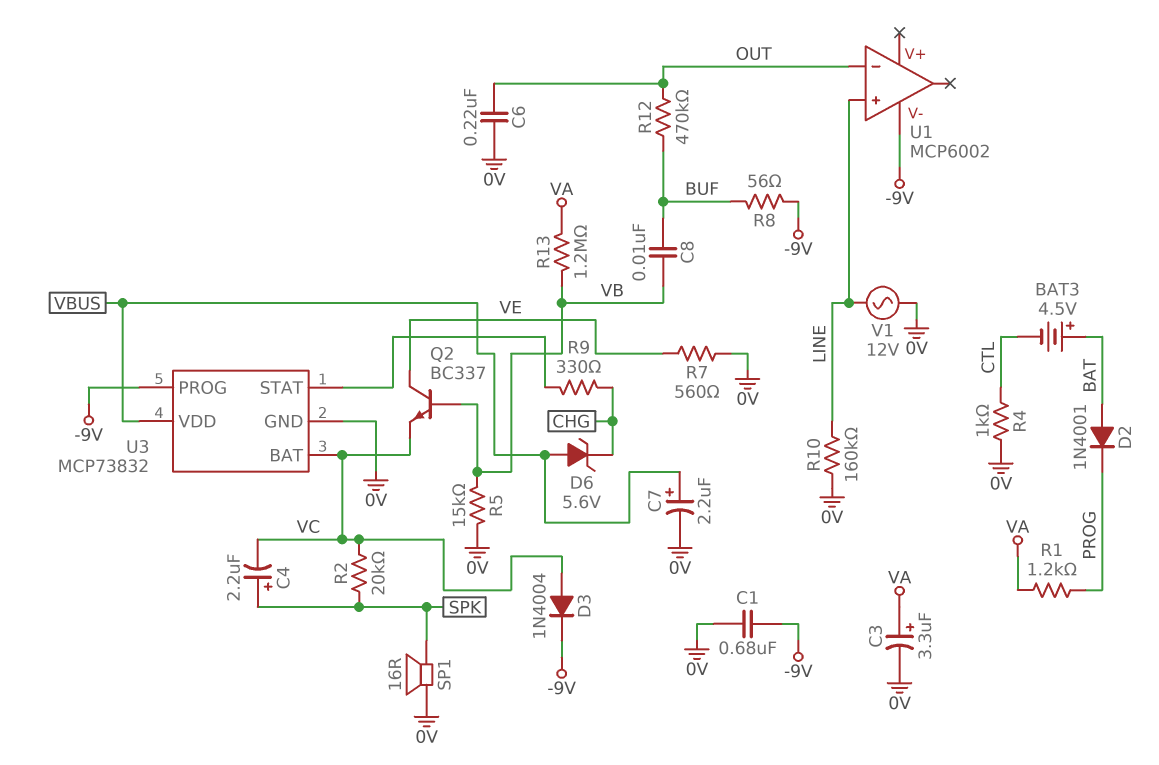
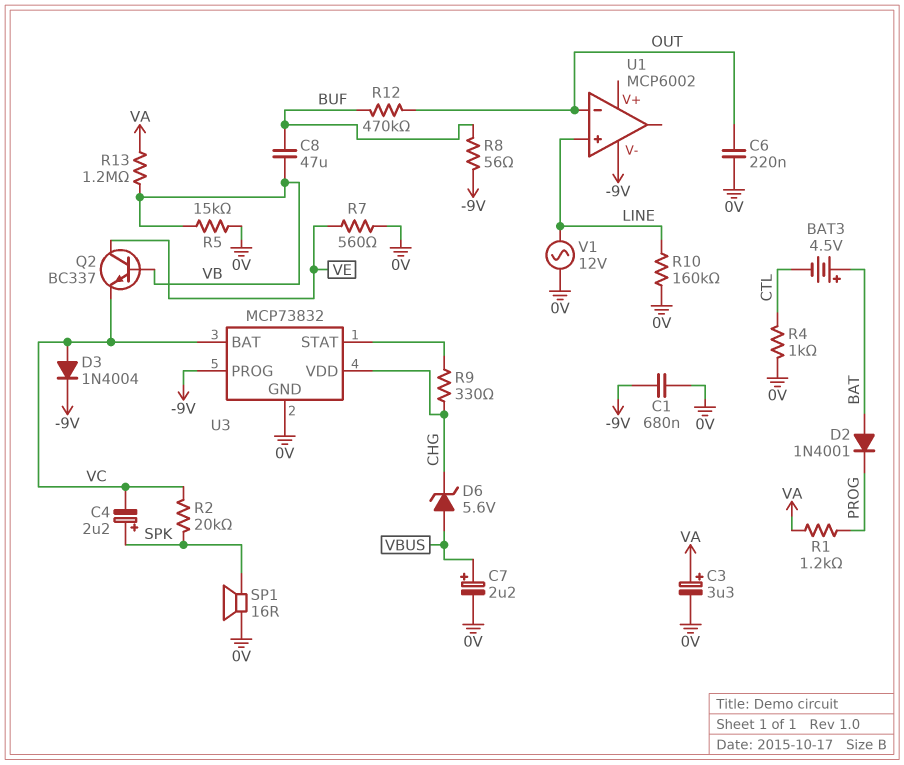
C8: 10nF (BUF, VB) -> 47uF (BUF, VB)
U3 pin VDD: VBUS -> CHG

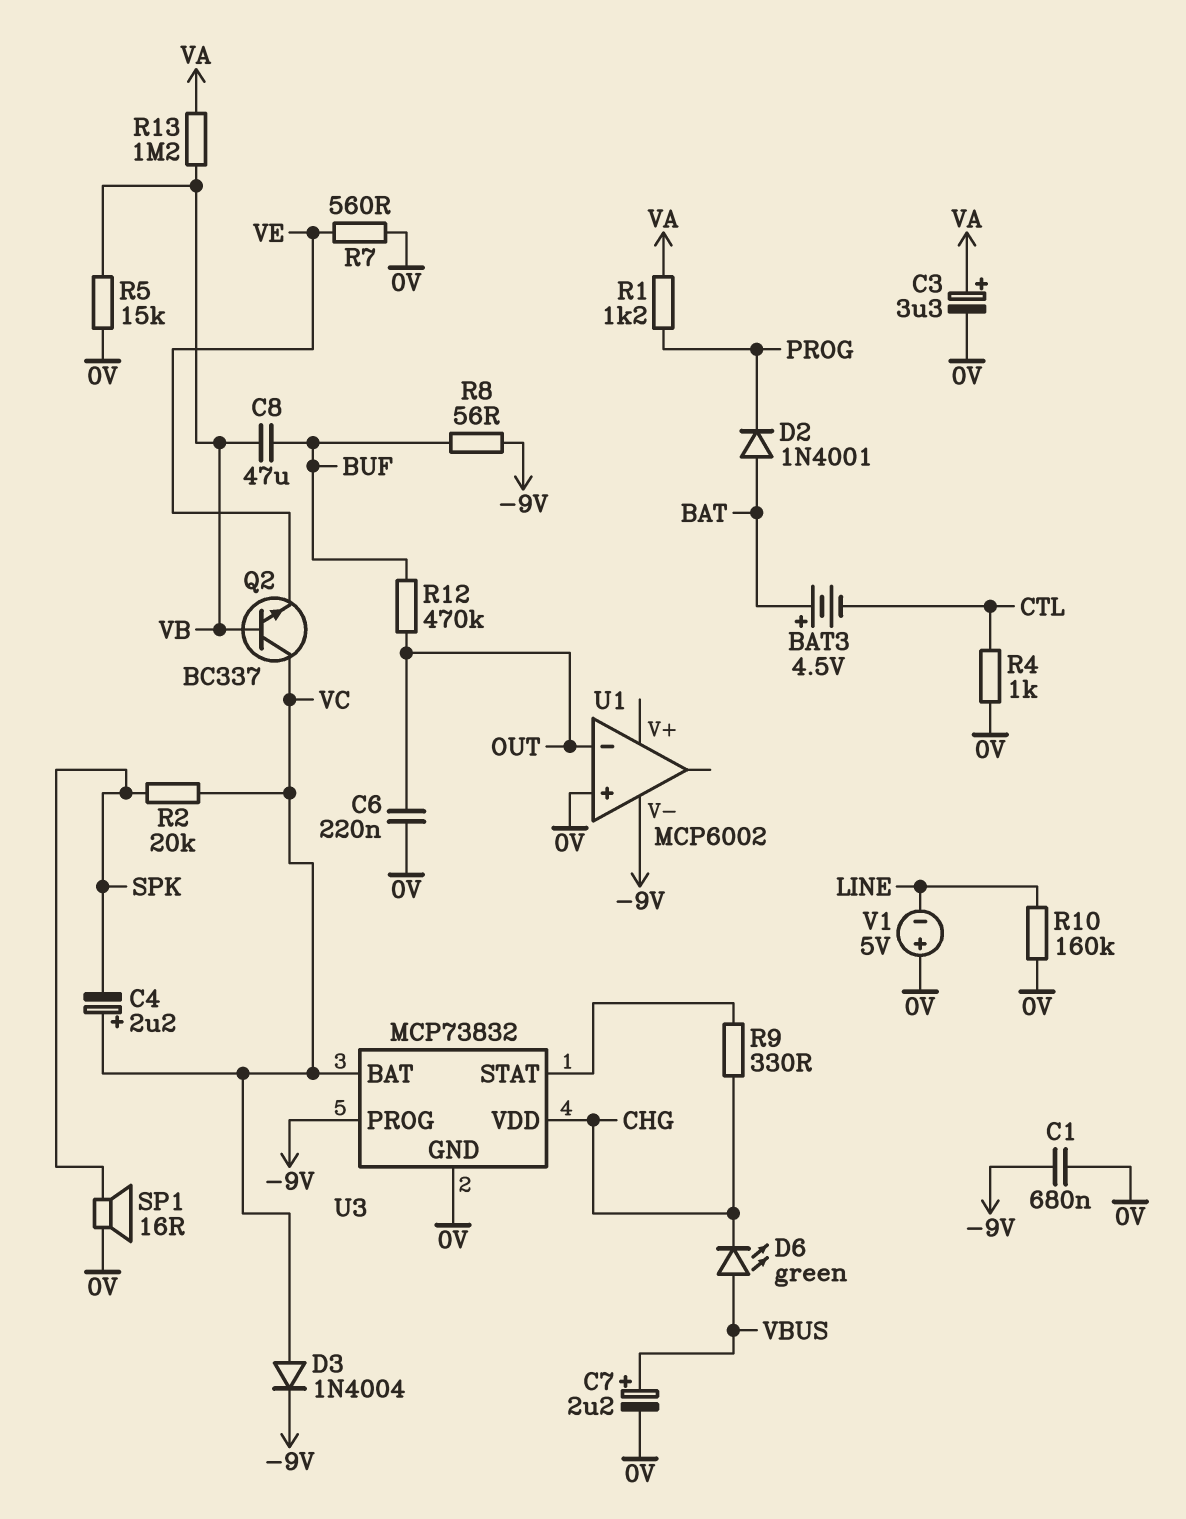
C4: 2.2uF (plus SPK, minus VC) -> 2.2uF (plus VC, minus SPK)
D6: zener 5.6V (A VBUS, K CHG) -> LED green (A VBUS, K CHG)
Q2: NPN BC337 (B VB, C VE, E VC) -> NPN BC337 (B VB, C VC, E VE)
U1 pin in+: LINE -> 0V
V1: AC 12V (0V, LINE) -> 5V (plus 0V, minus LINE)

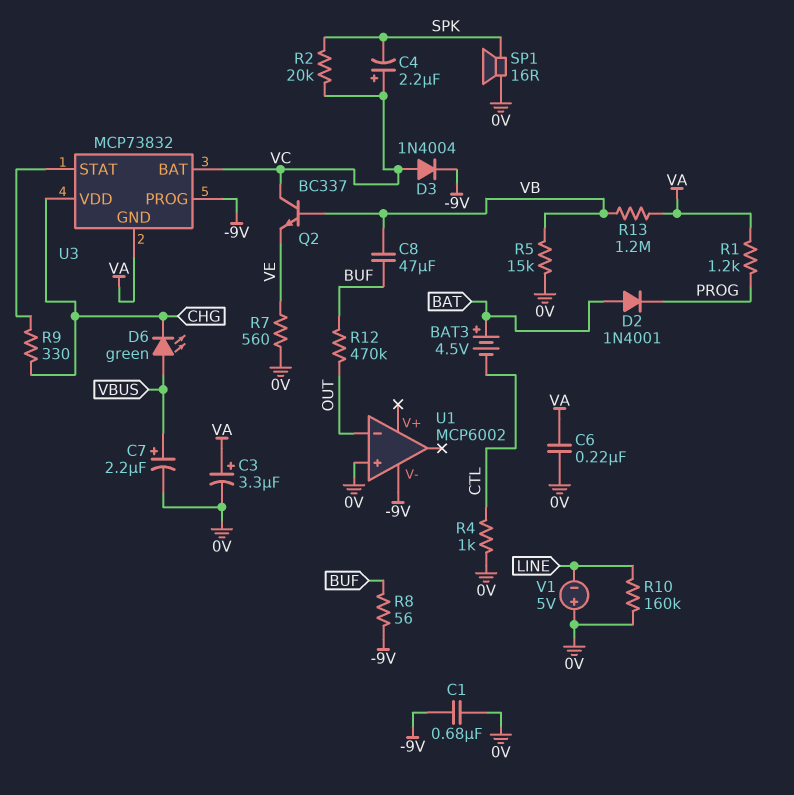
C6: 220nF (0V, OUT) -> 220nF (0V, VA)
U3 pin GND: 0V -> VA

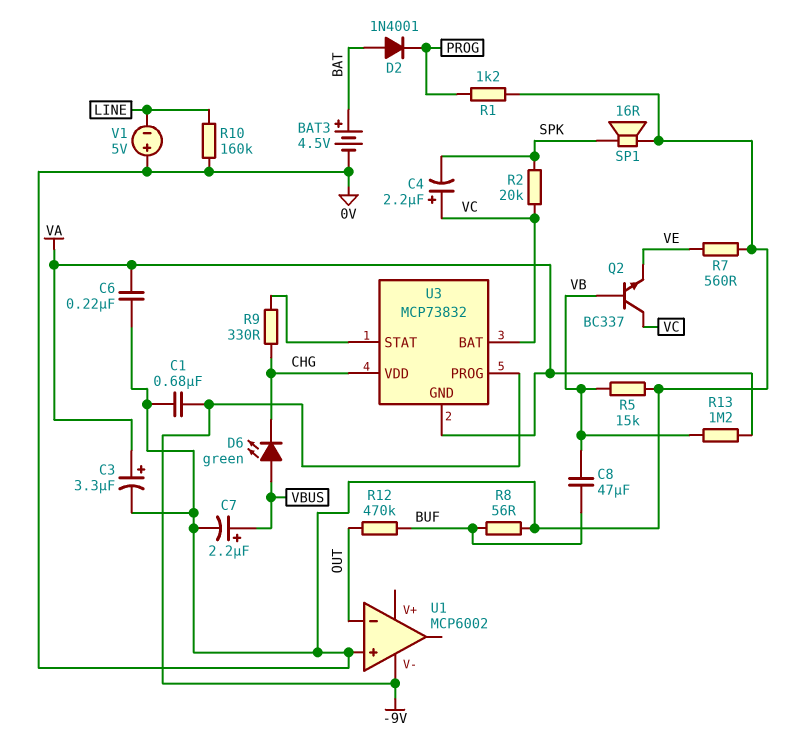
BAT3: 4.5V (plus BAT, minus CTL) -> 4.5V (plus BAT, minus 0V)
D3: diode 1N4004 (A VC, K -9V) -> none
R1: 1.2k (PROG, VA) -> 1.2k (0V, PROG)
R4: 1k (0V, CTL) -> none
R8: 56 (-9V, BUF) -> 56 (0V, BUF)

